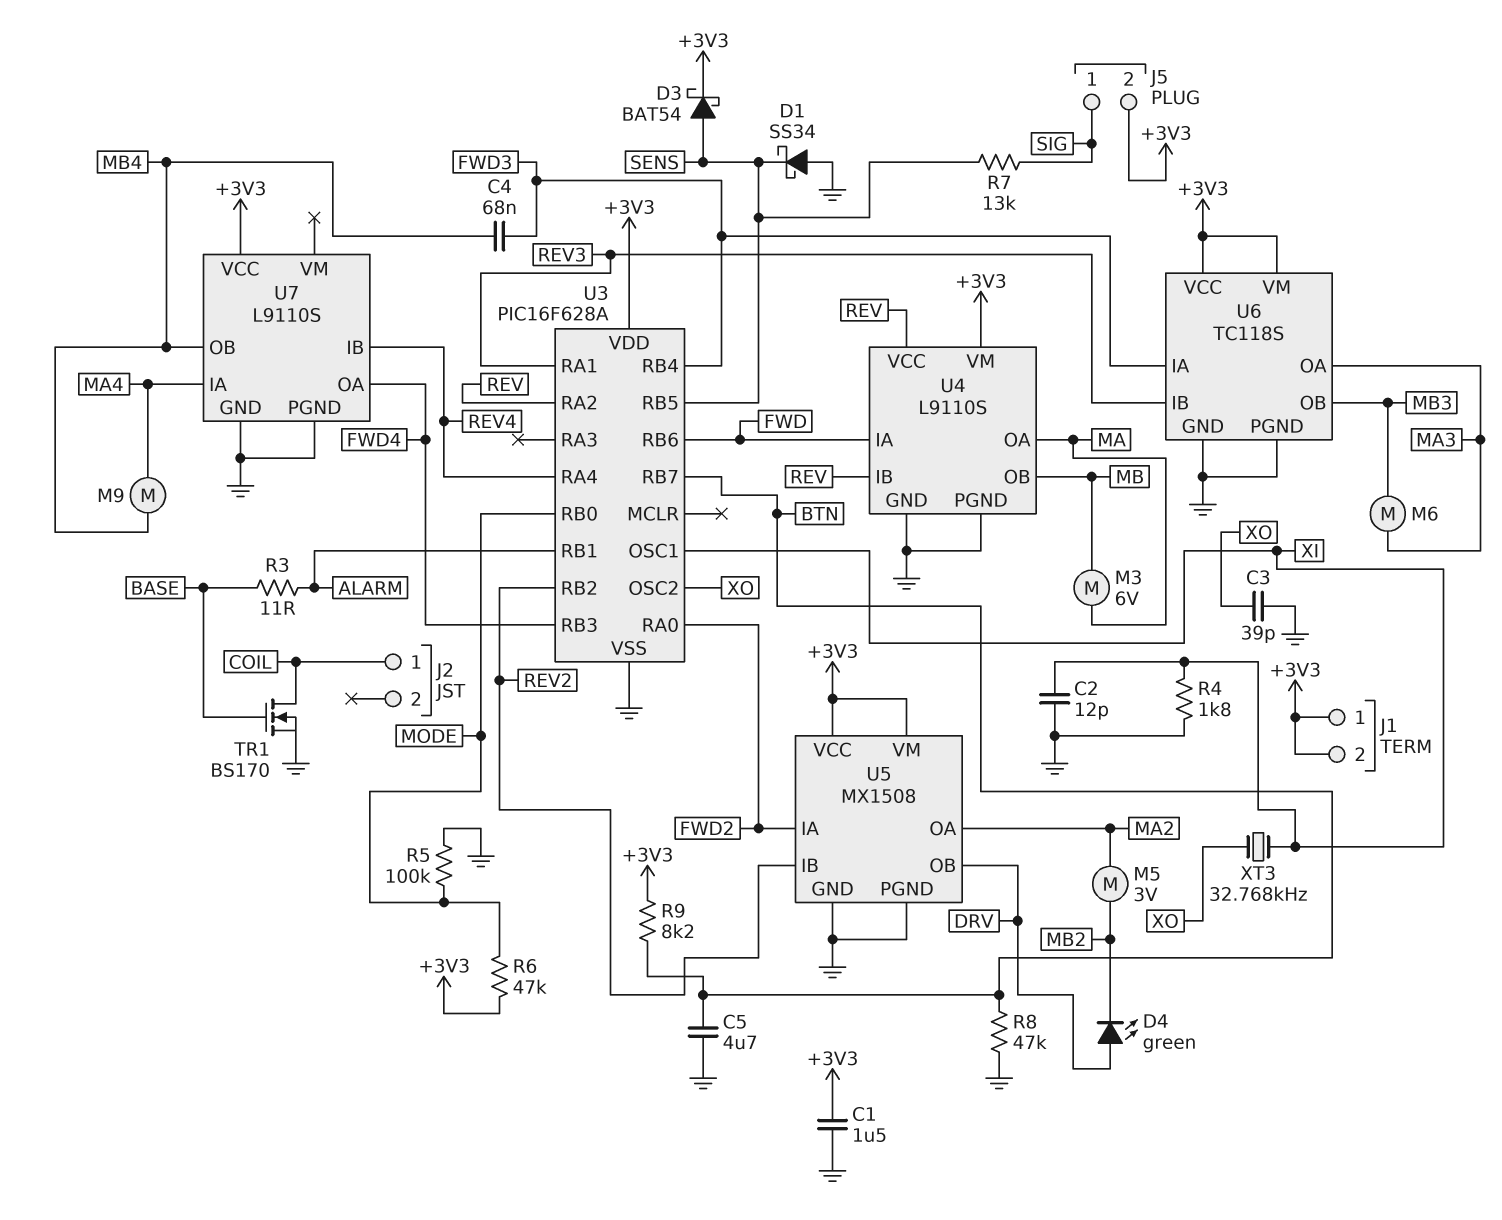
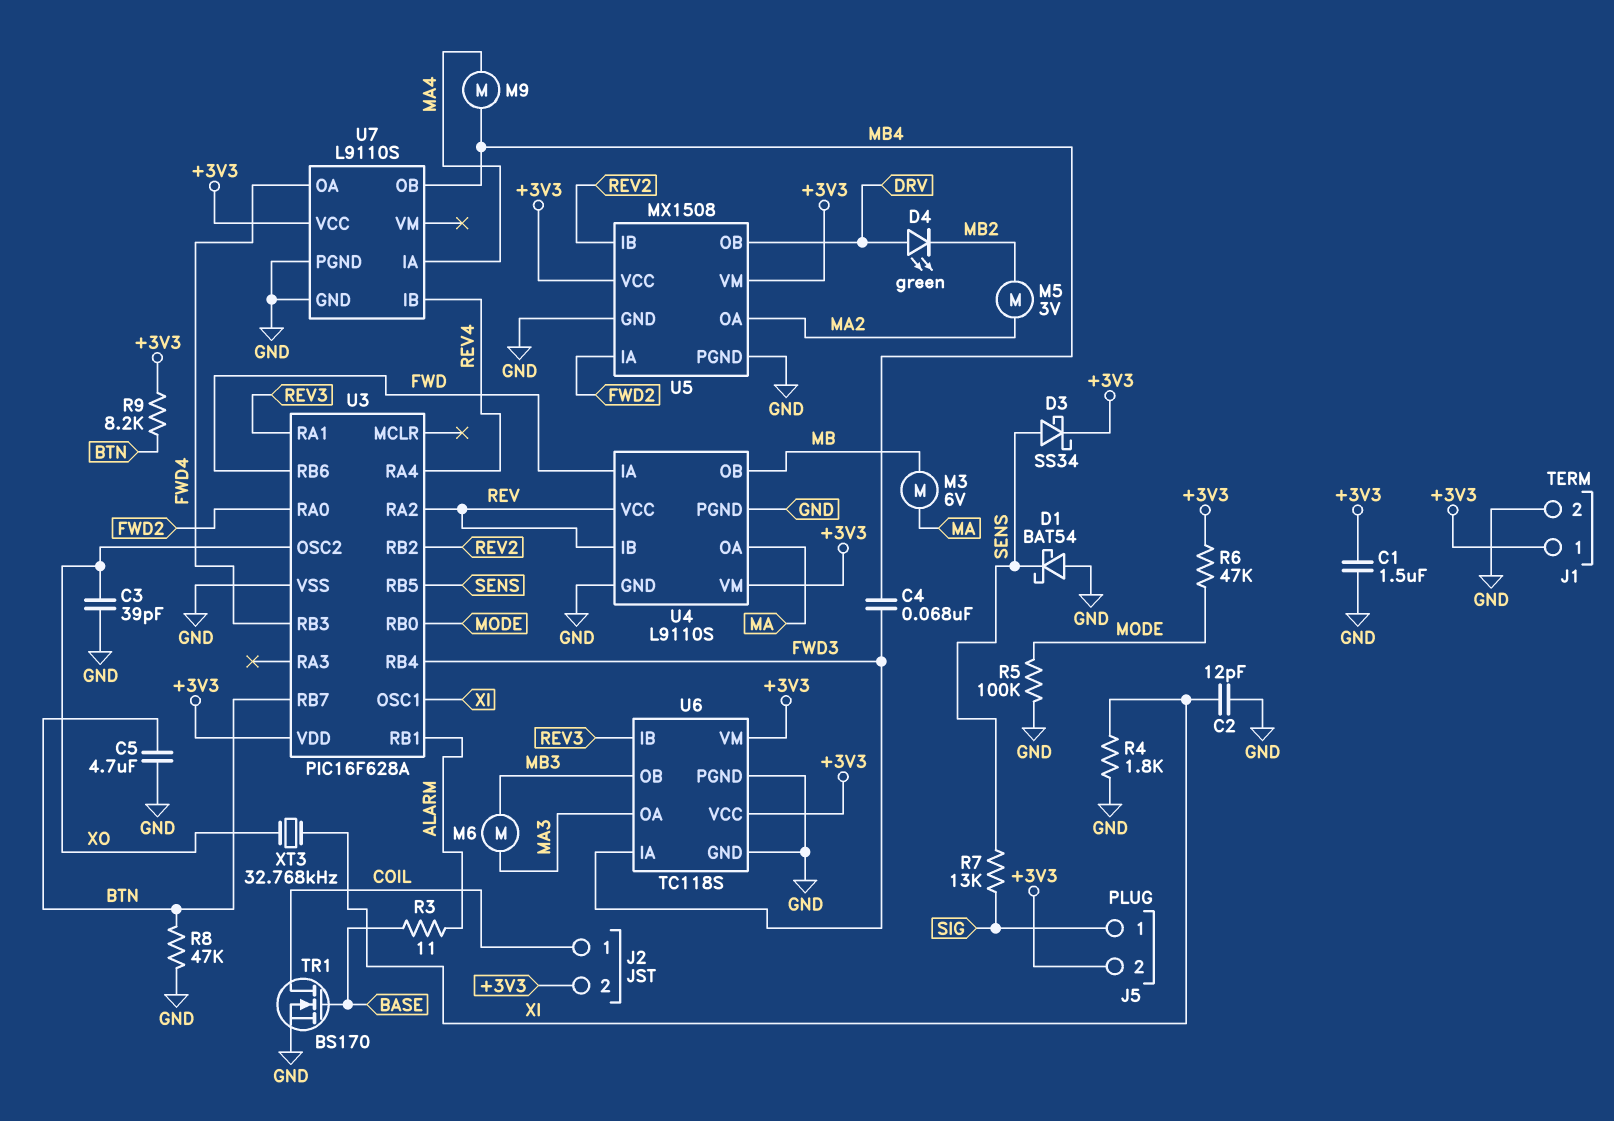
D1: schottky SS34 (A GND, K SENS) -> schottky BAT54 (A GND, K SENS)
D3: schottky BAT54 (A SENS, K +3V3) -> schottky SS34 (A SENS, K +3V3)
J1 pin 2: +3V3 -> GND
J2 pin 2: none -> +3V3

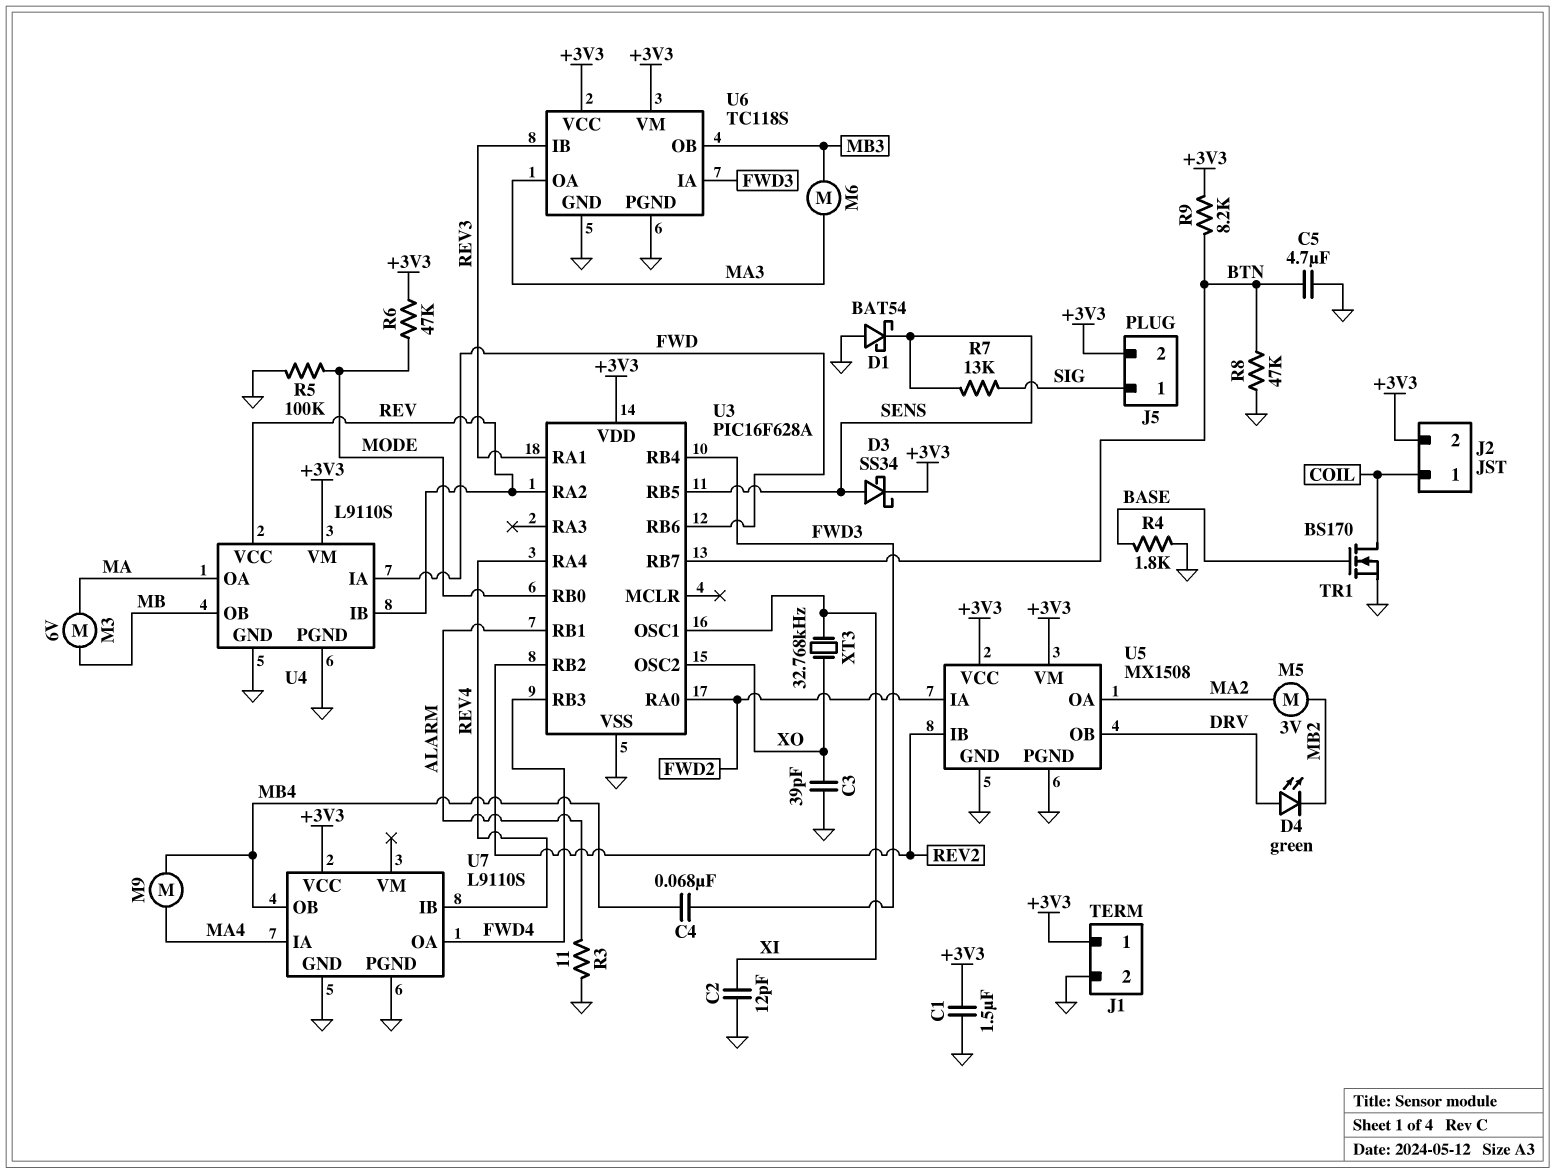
R3: 11 (ALARM, BASE) -> 11 (ALARM, GND)
R4: 1.8k (GND, XI) -> 1.8k (BASE, GND)

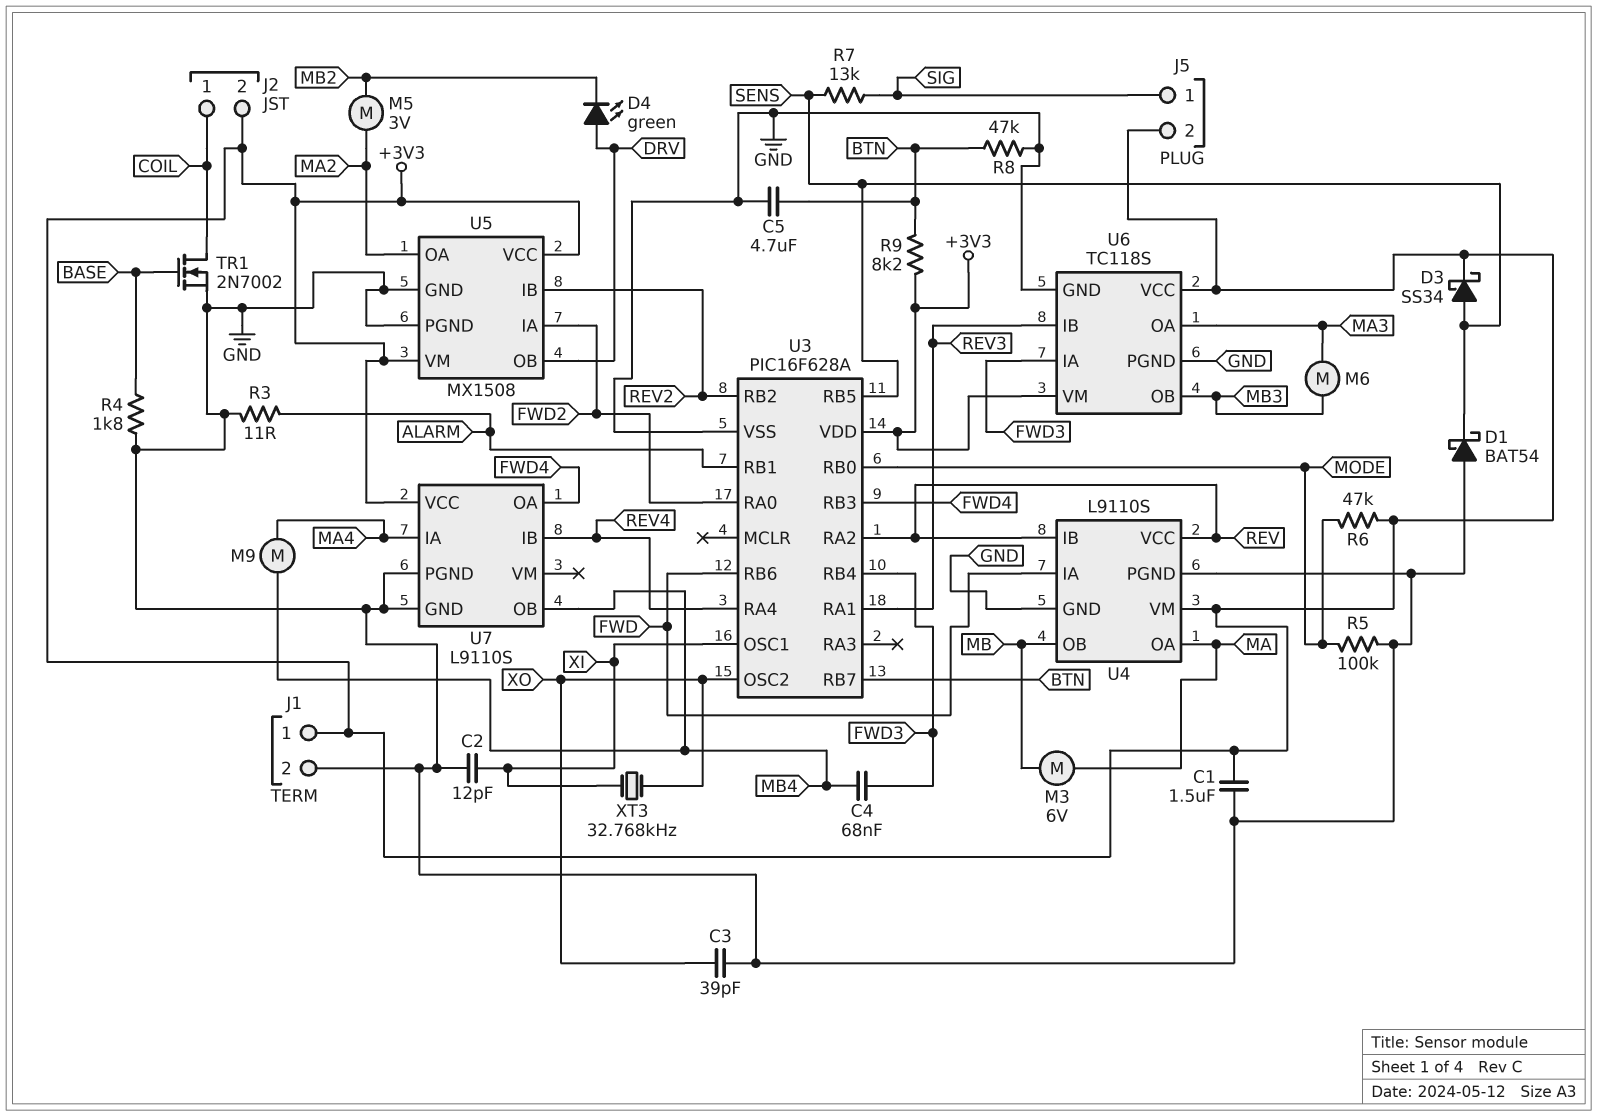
TR1: NMOS BS170 (G BASE, D COIL, S GND) -> NMOS 2N7002 (G BASE, D COIL, S GND)

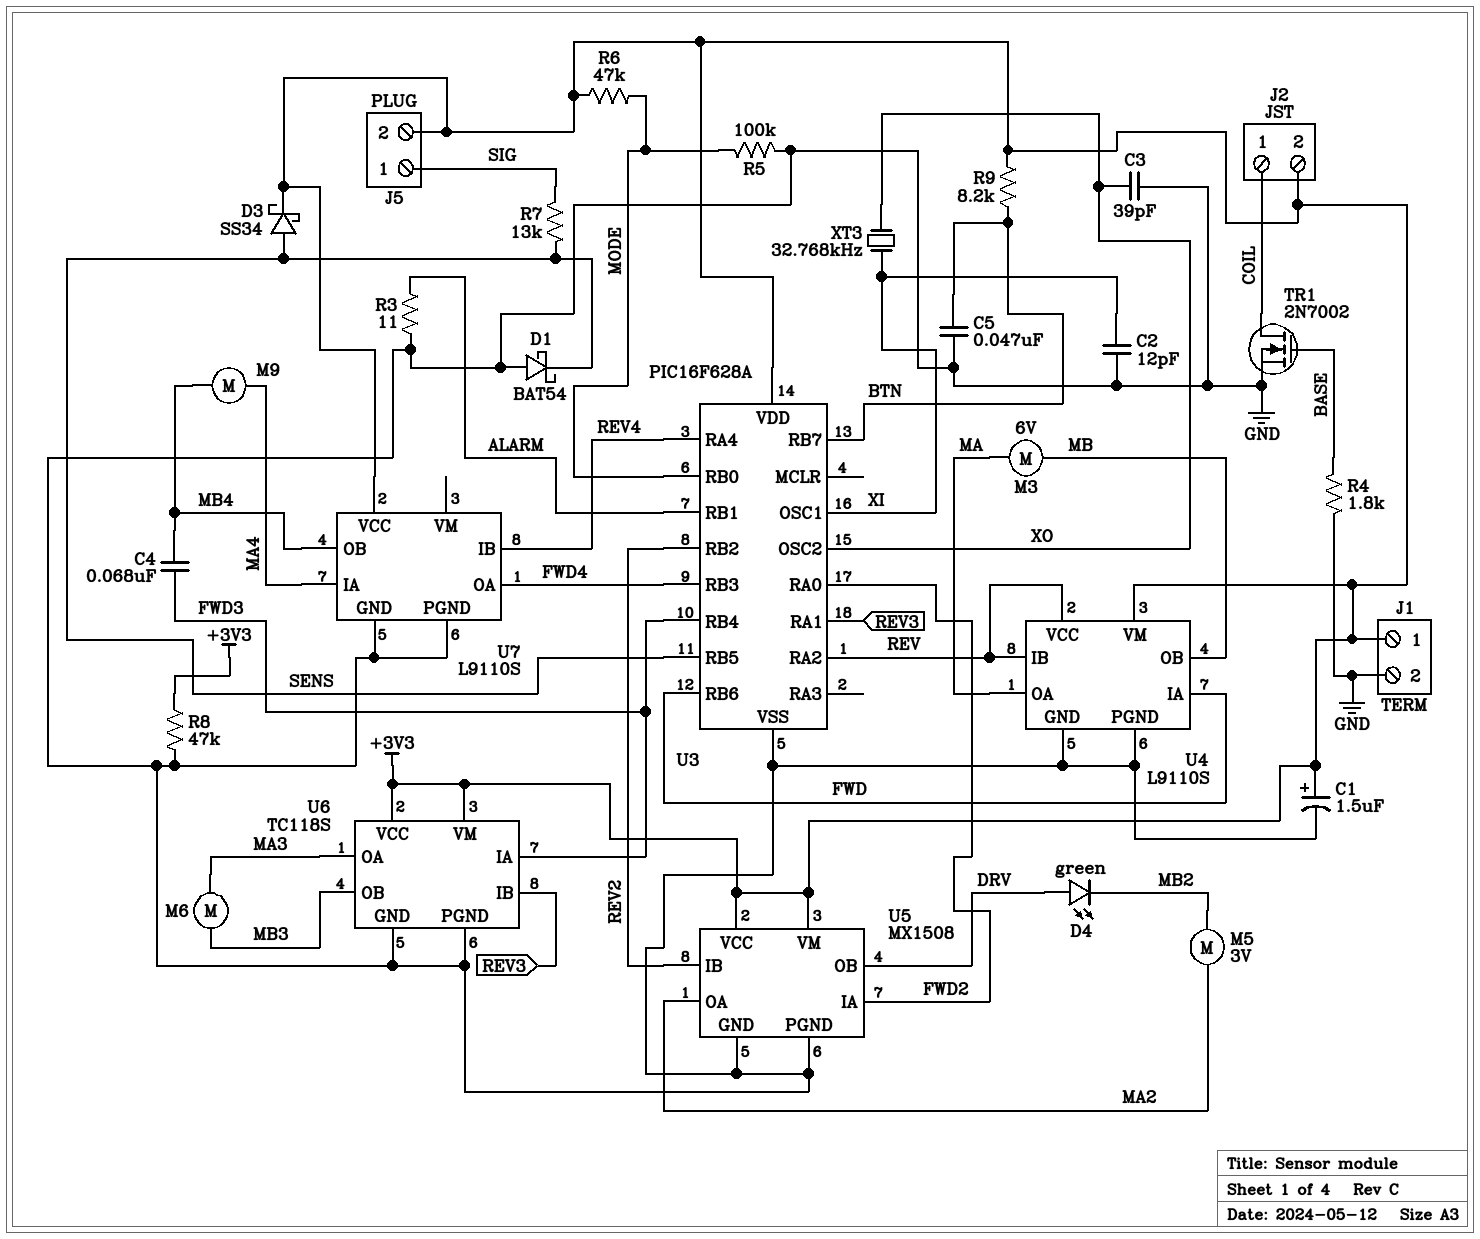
C1: 1.5uF (+3V3, GND) -> 1.5uF (plus +3V3, minus GND)
C5: 4.7uF (BTN, GND) -> 47nF (BTN, GND)
R8: 47k (BTN, GND) -> 47k (+3V3, GND)

